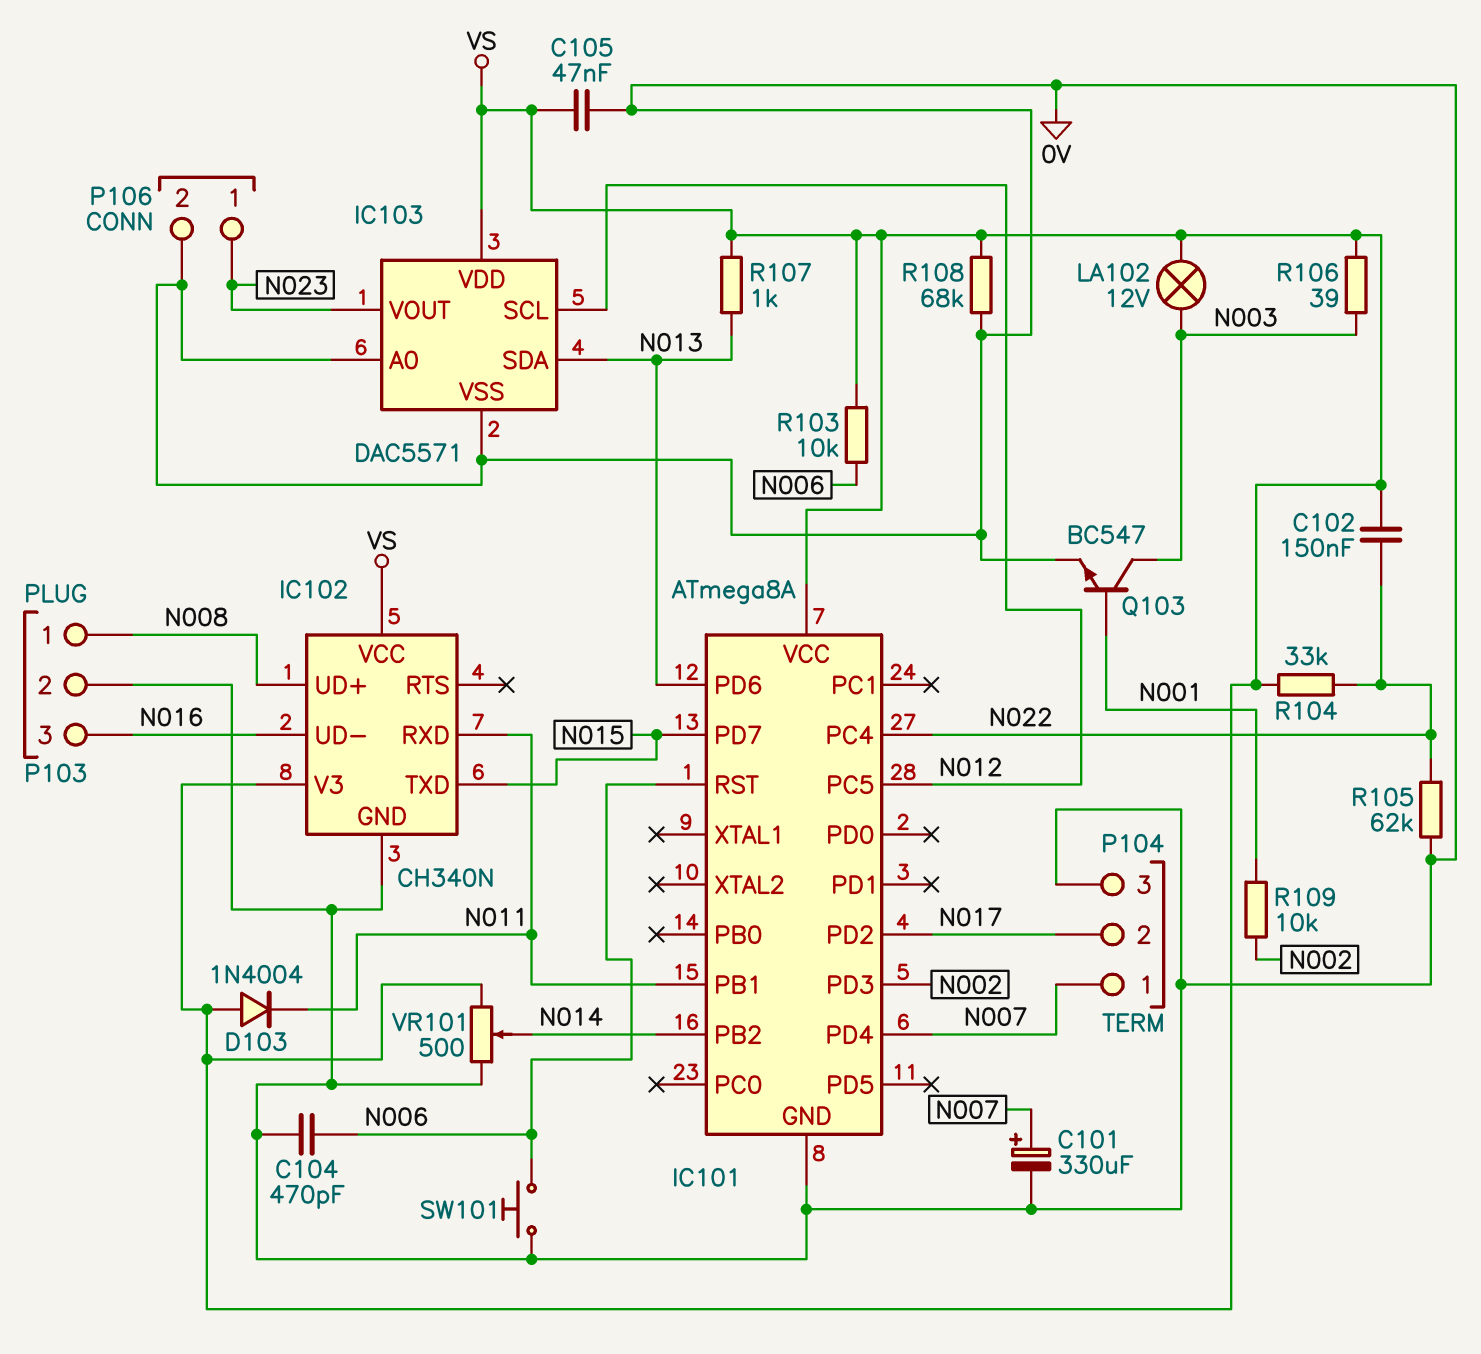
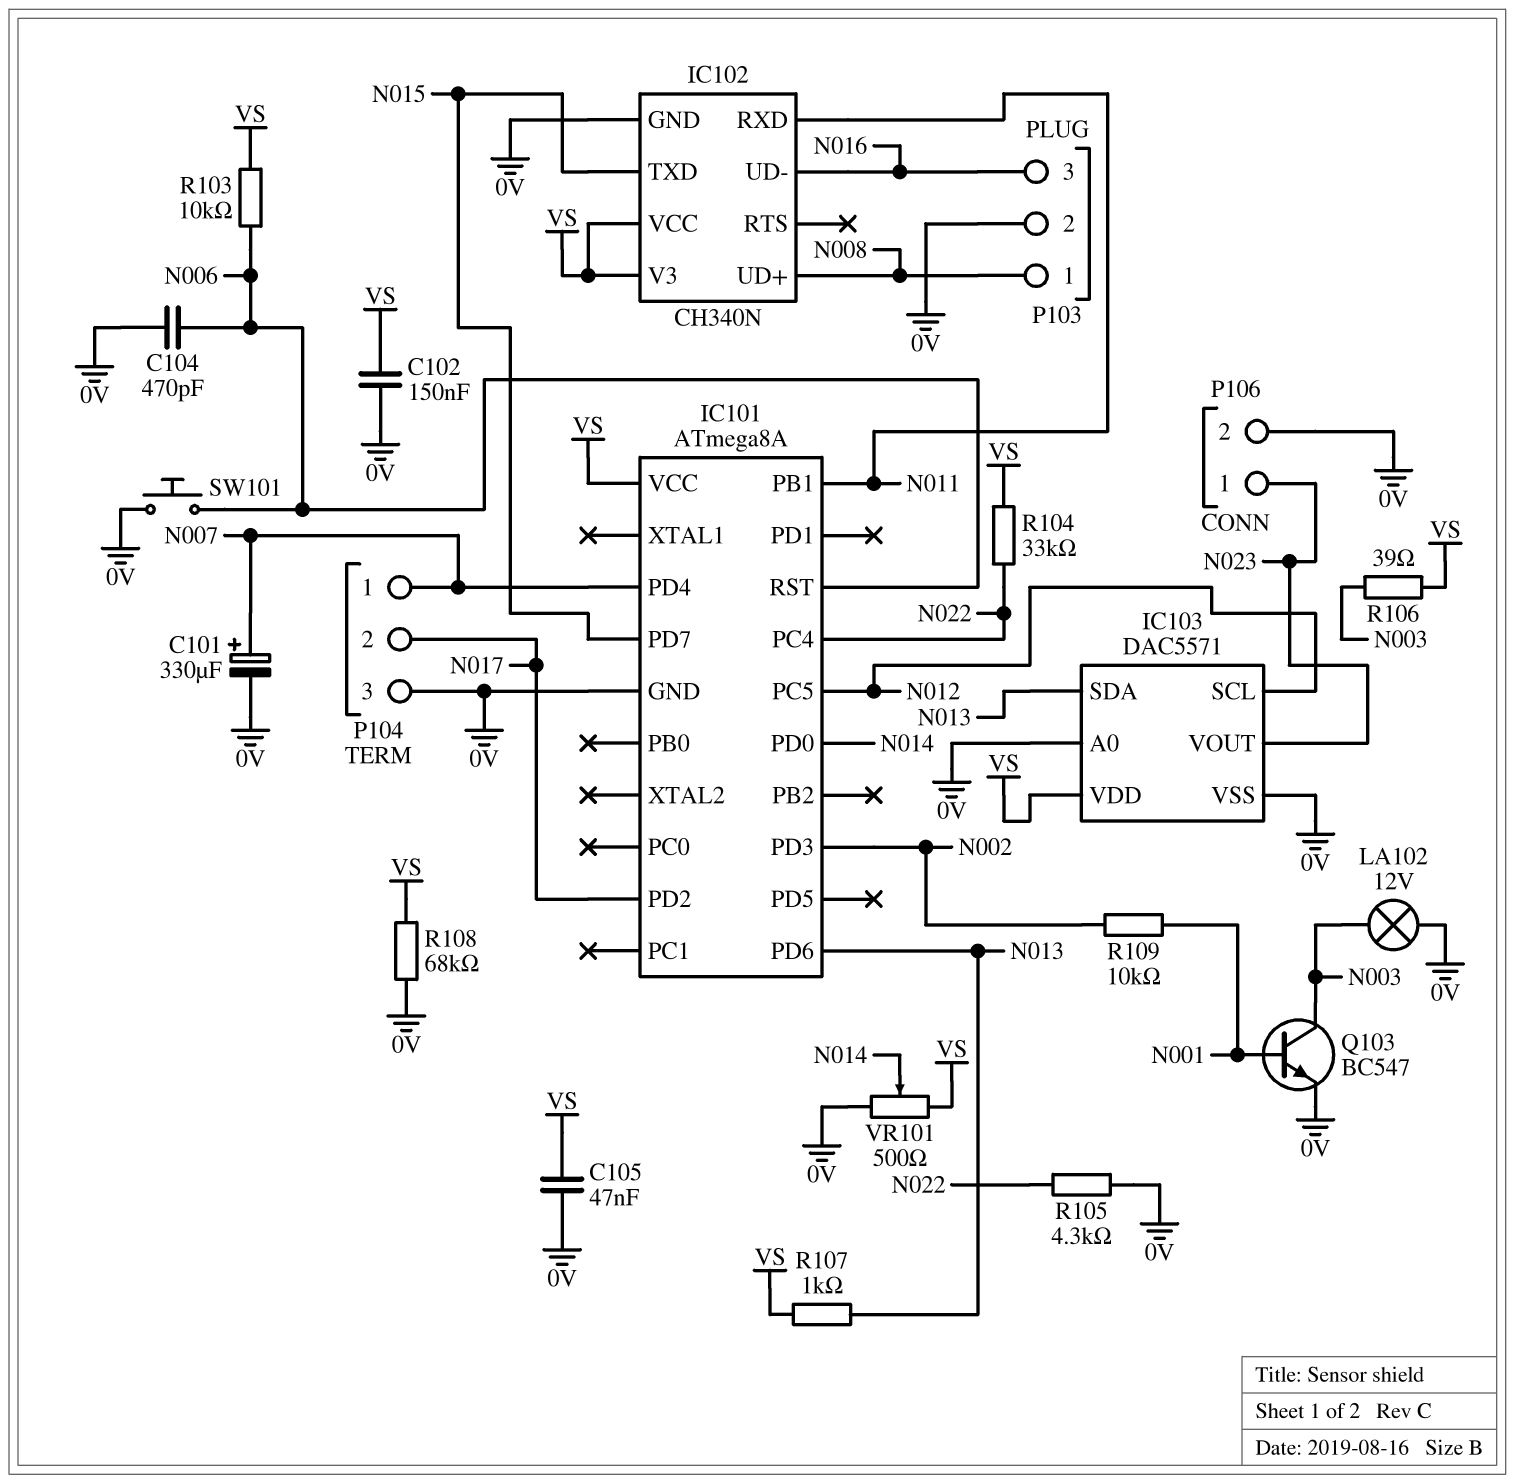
C102: 150nF (N022, VS) -> 150nF (0V, VS)
D103: diode 1N4004 (A VS, K N011) -> none
IC101 pin PB2: N014 -> none
IC101 pin PD0: none -> N014
LA102: lamp 12V (N003, VS) -> lamp 12V (0V, N003)
R105: 62k (0V, N022) -> 4.3k (0V, N022)

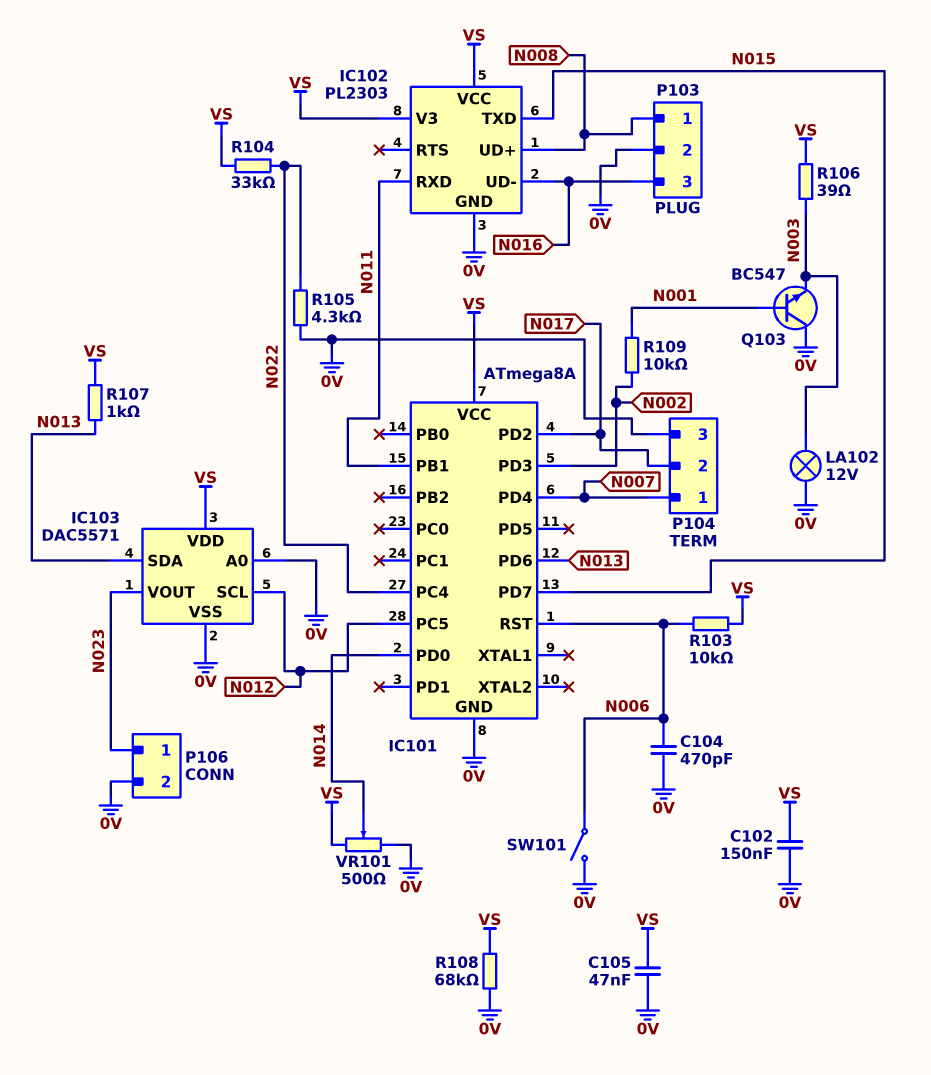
C101: 330uF (plus N007, minus 0V) -> none
IC102: CH340N -> PL2303
Q103: NPN BC547 (B N001, C N003, E 0V) -> NPN BC547 (B N001, C 0V, E N003)
SW101: button (0V, N006) -> switch (0V, N006)

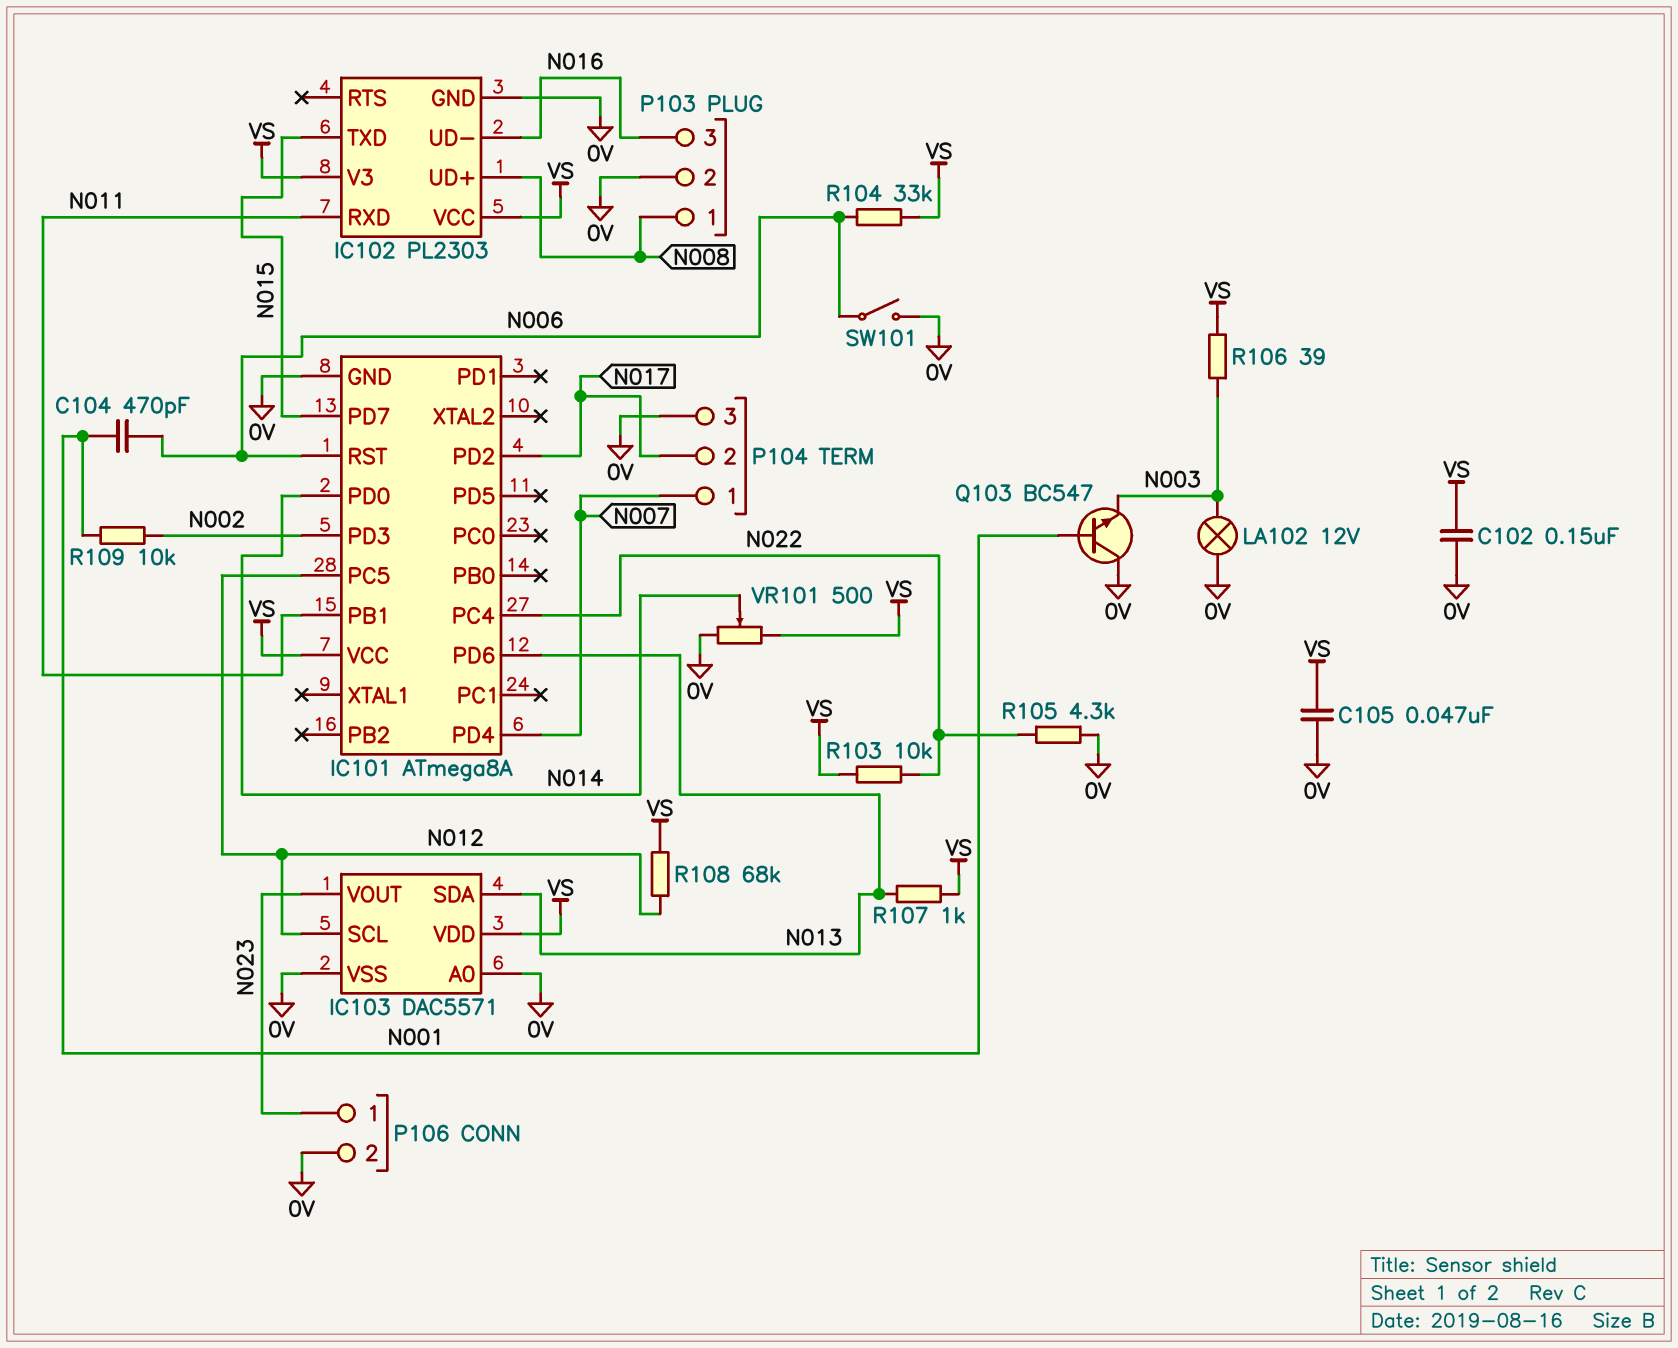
C104: 470pF (0V, N006) -> 470pF (N001, N006)
R103: 10k (N006, VS) -> 10k (N022, VS)
R104: 33k (N022, VS) -> 33k (N006, VS)
R108: 68k (0V, VS) -> 68k (N012, VS)

